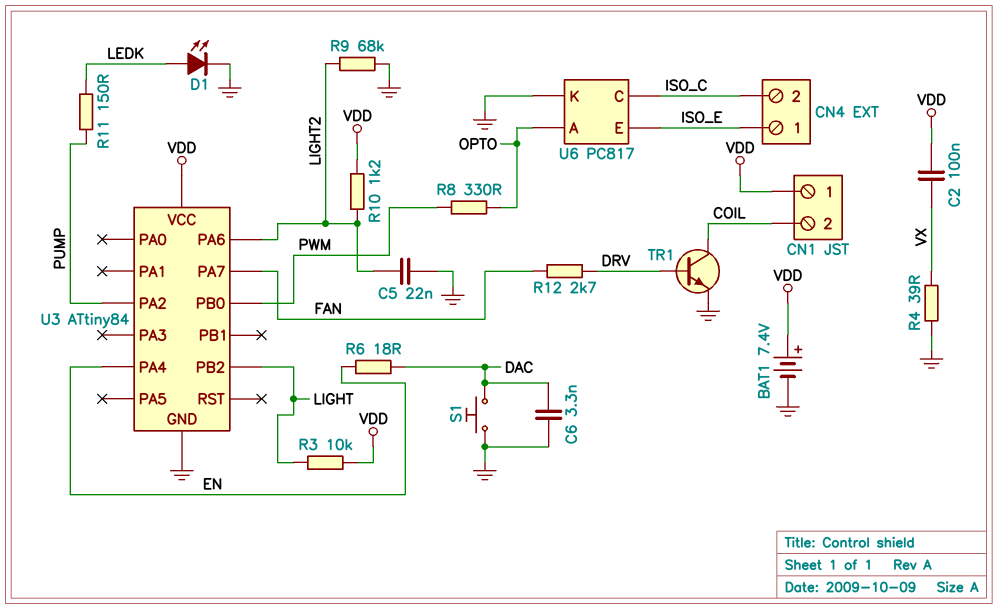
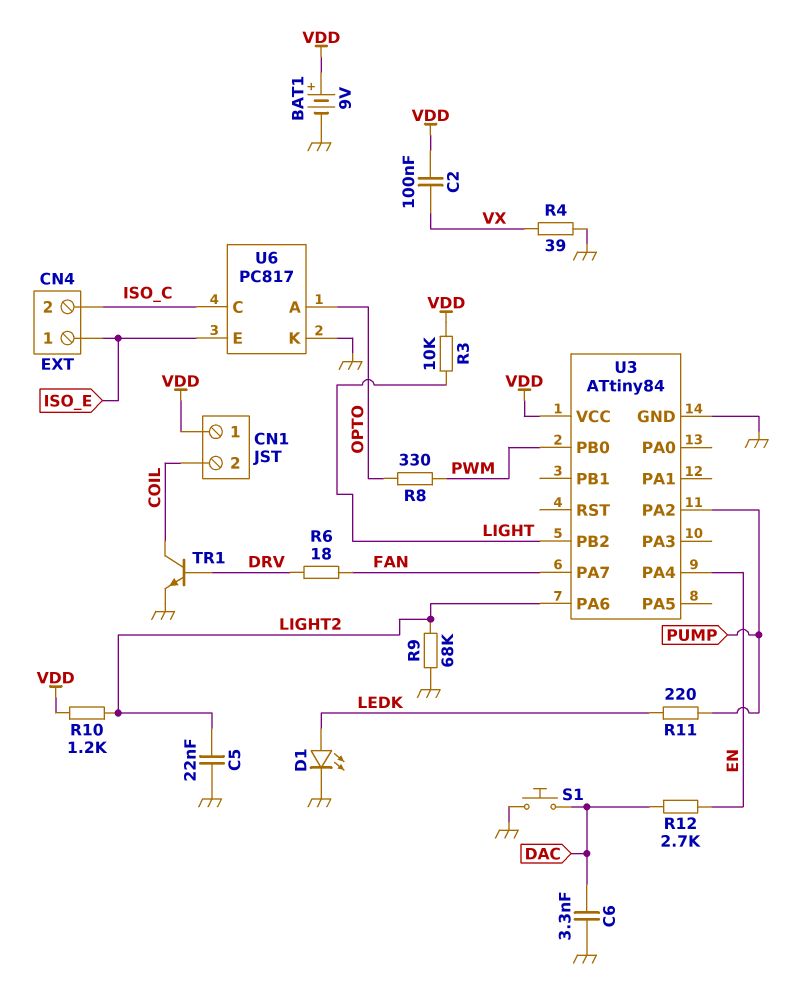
BAT1: 7.4V (plus VDD, minus GND) -> 9V (plus VDD, minus GND)
R6: 18 (DAC, EN) -> 18 (DRV, FAN)
R11: 150 (LEDK, PUMP) -> 220 (LEDK, PUMP)
R12: 2.7k (DRV, FAN) -> 2.7k (DAC, EN)

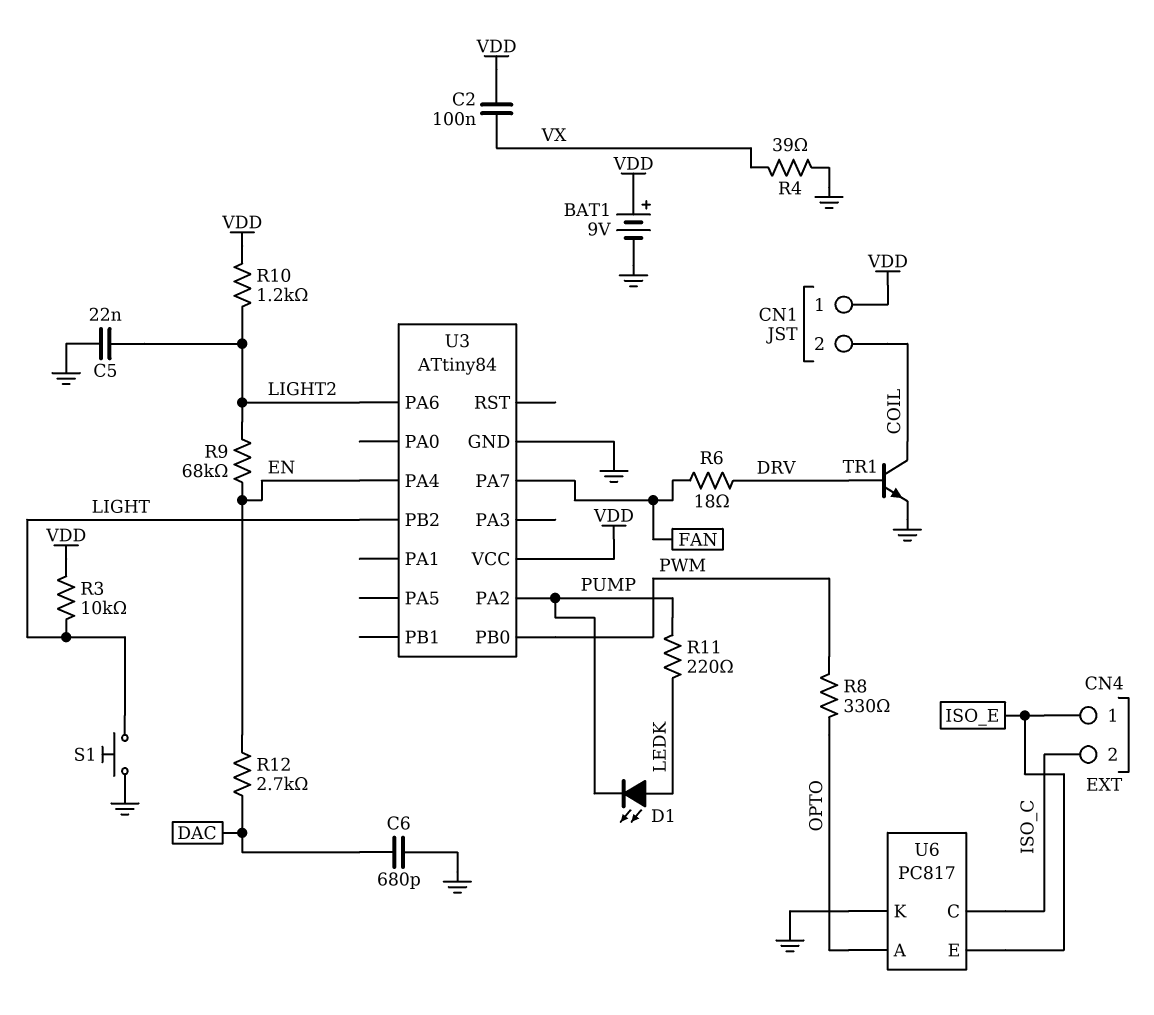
C6: 3.3nF (DAC, GND) -> 680pF (DAC, GND)
D1: LED (A LEDK, K GND) -> LED (A LEDK, K PUMP)
R9: 68k (GND, LIGHT2) -> 68k (EN, LIGHT2)
S1: button (DAC, GND) -> button (GND, LIGHT)

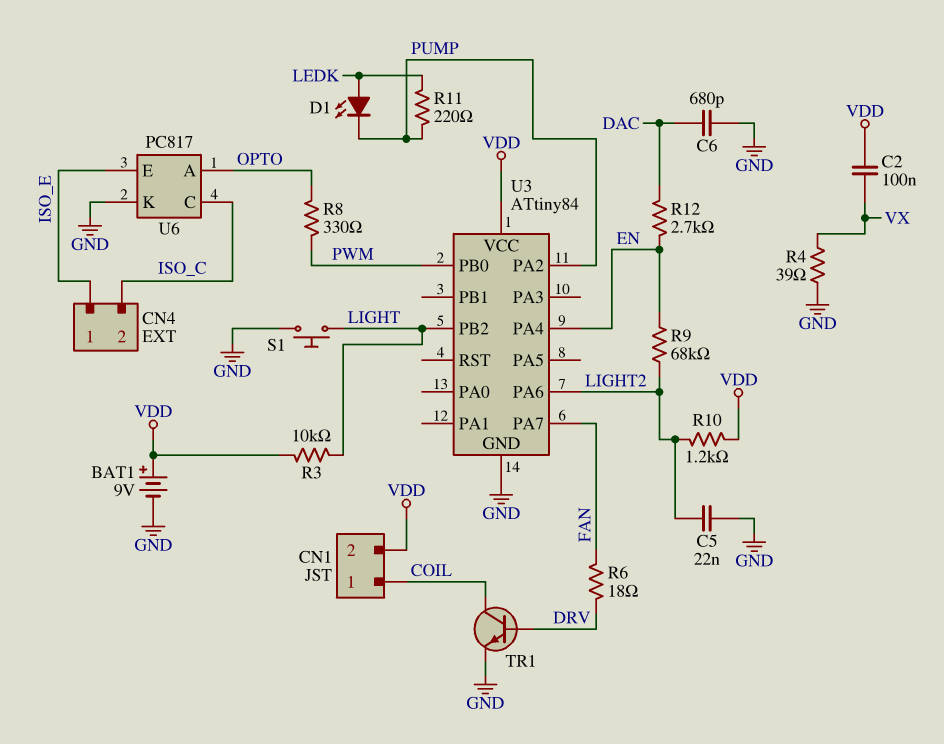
CN1 pin 1: VDD -> COIL
CN1 pin 2: COIL -> VDD

